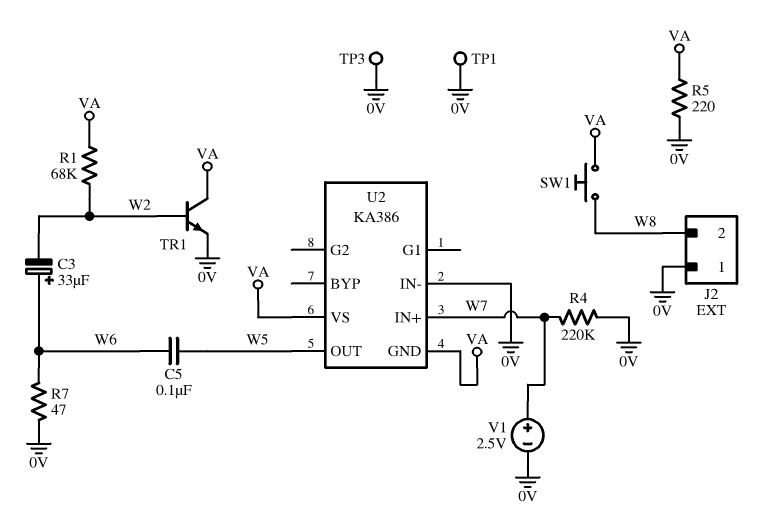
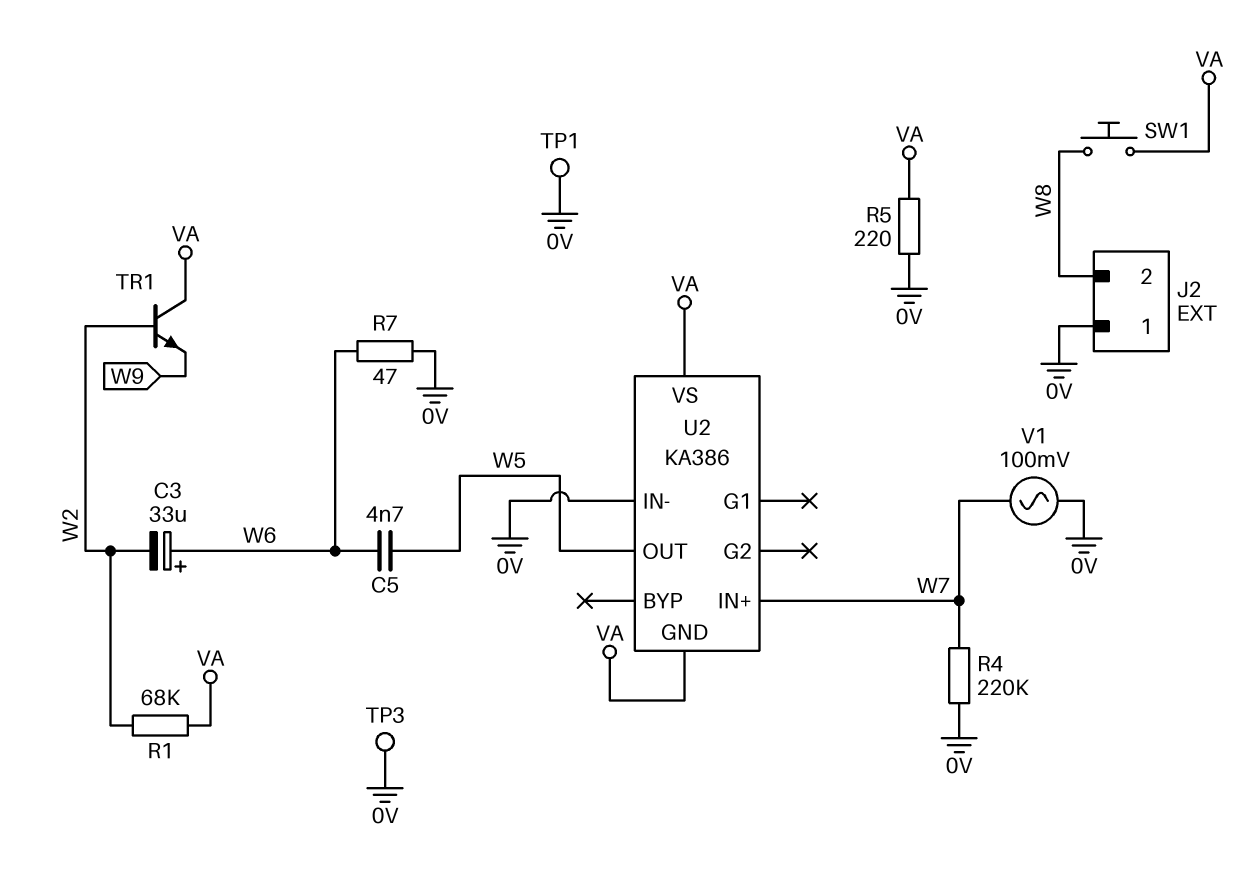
C5: 100nF (W5, W6) -> 4.7nF (W5, W6)
TR1: NPN (B W2, C VA, E 0V) -> NPN (B W2, C VA, E W9)
V1: 2.5V (plus W7, minus 0V) -> AC 100mV (0V, W7)

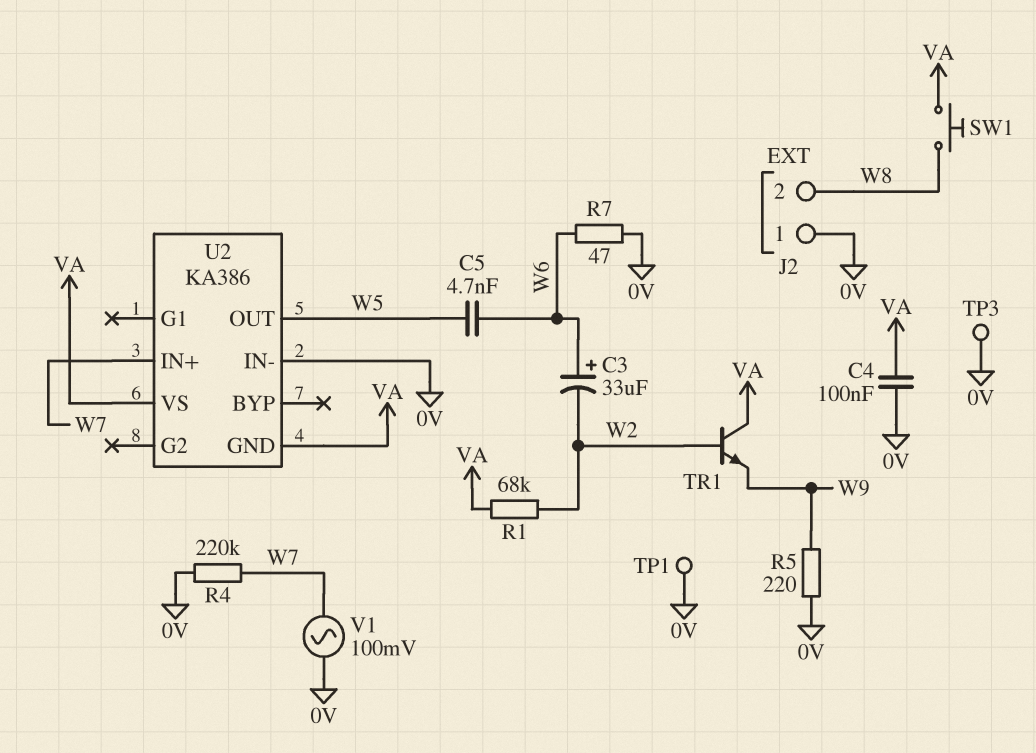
C4: none -> 100nF (0V, VA)
R5: 220 (0V, VA) -> 220 (0V, W9)

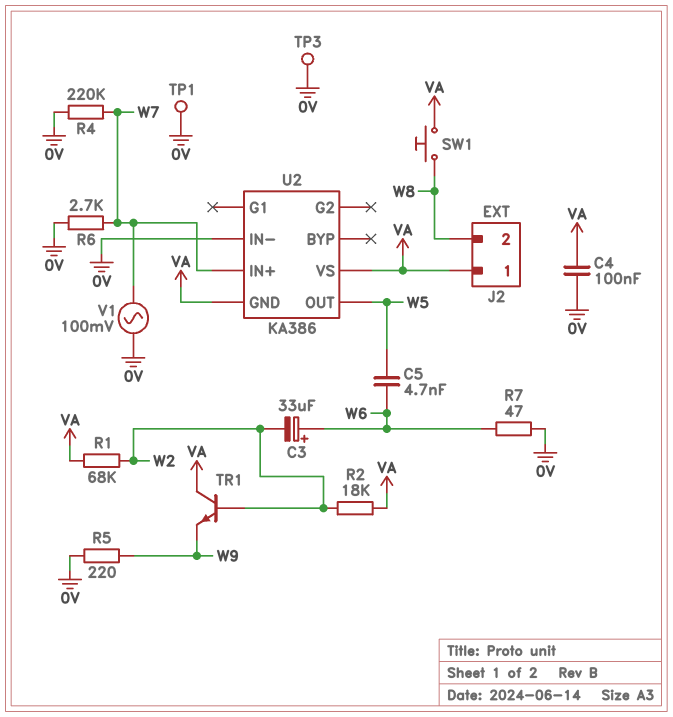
J2 pin 1: 0V -> VA
R2: none -> 18k (VA, W2)
R6: none -> 2.7k (0V, W7)

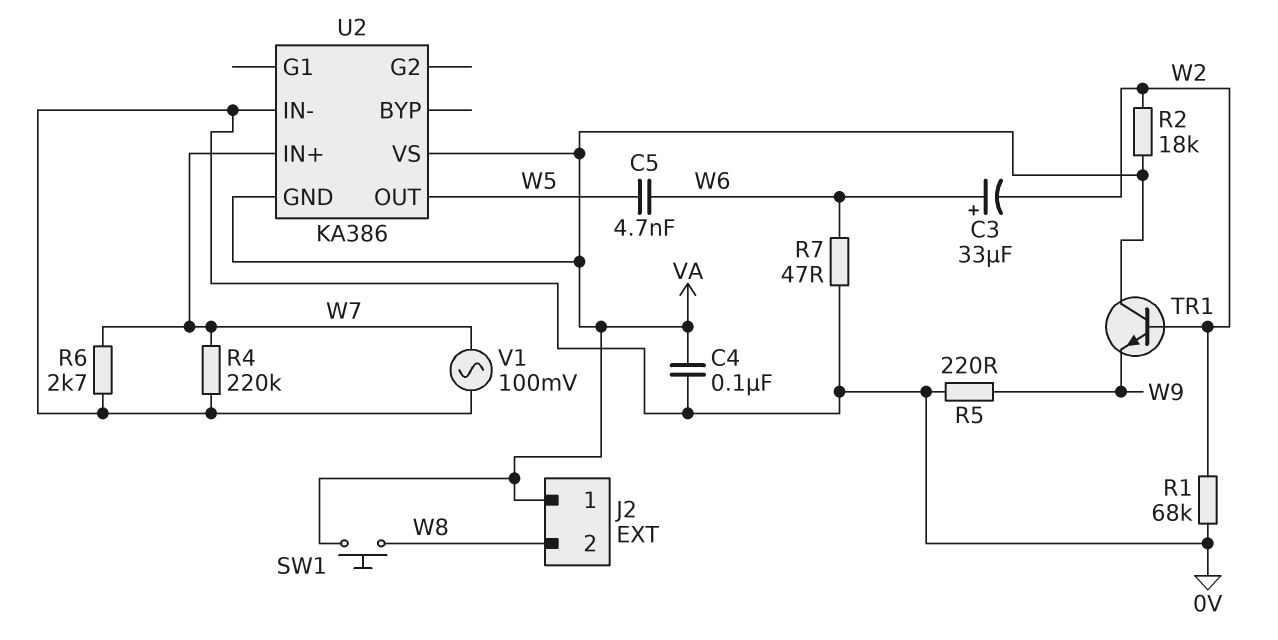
R1: 68k (VA, W2) -> 68k (0V, W2)
TP1: test point (0V) -> none
TP3: test point (0V) -> none

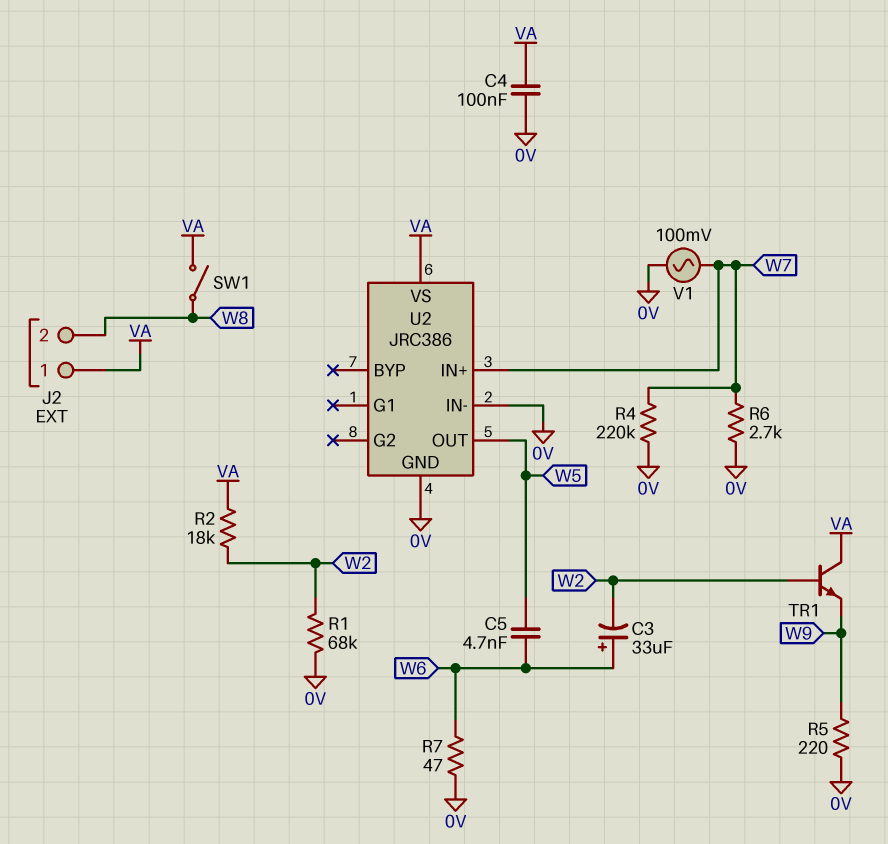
SW1: button (VA, W8) -> switch (VA, W8)
U2: KA386 -> JRC386
U2 pin GND: VA -> 0V

